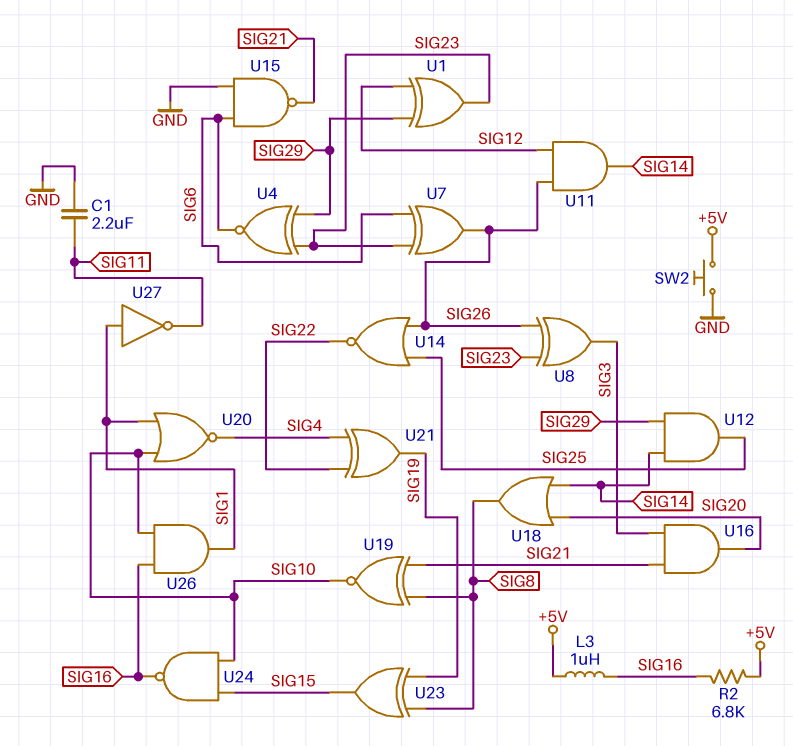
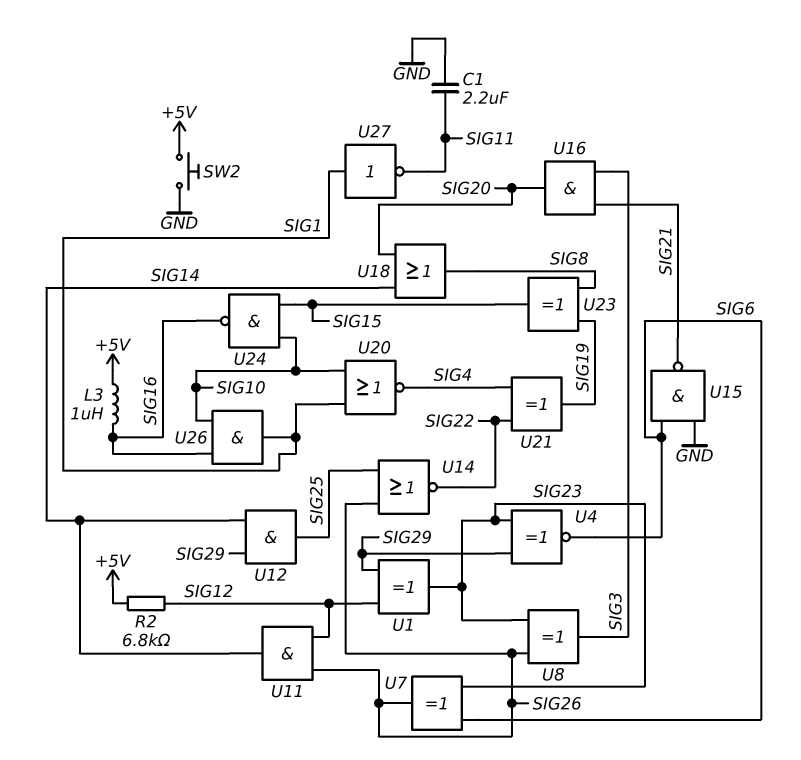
R2: 6.8k (+5V, SIG16) -> 6.8k (+5V, SIG12)
U19: XNOR (in SIG8, in SIG21, out SIG10) -> none

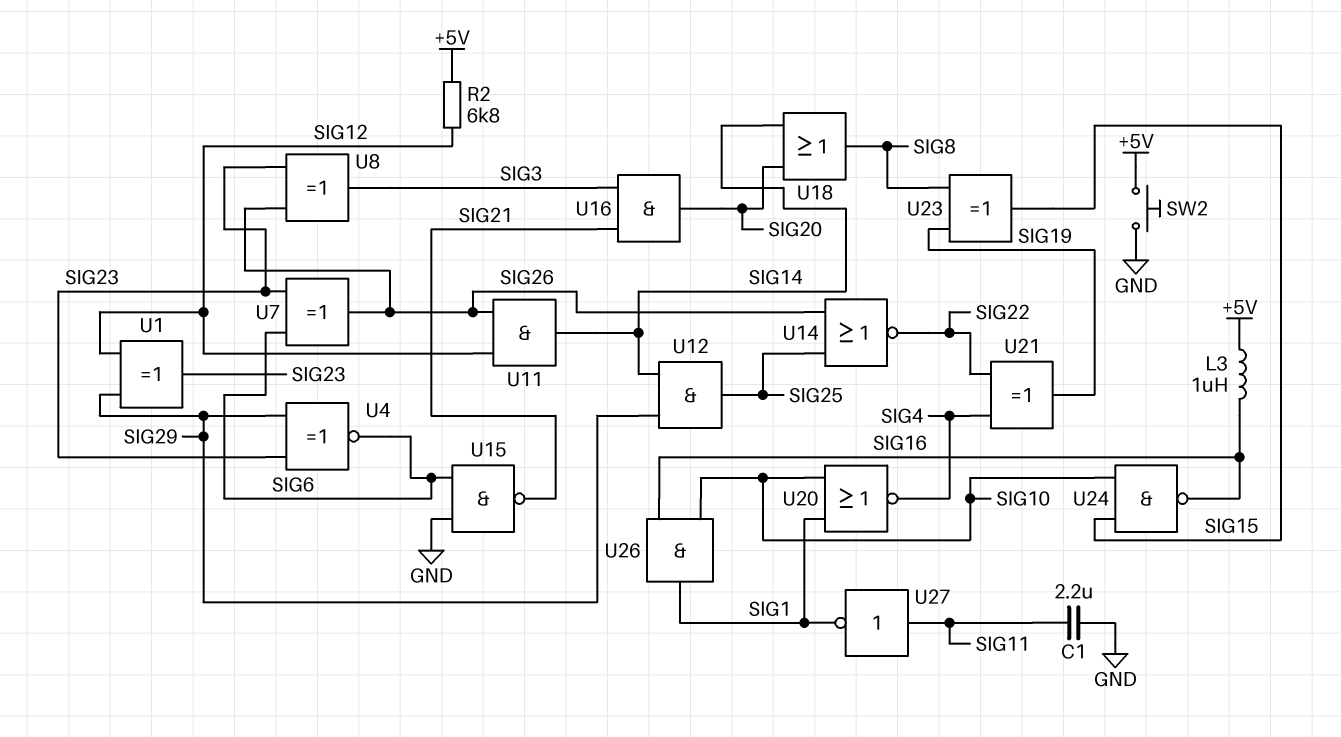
U27: NOT (in SIG1, out SIG11) -> NOT (in SIG11, out SIG1)

